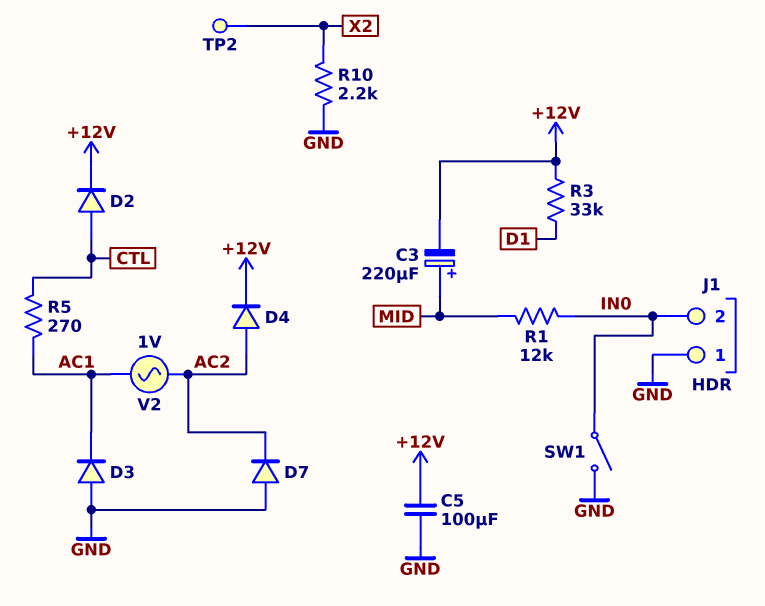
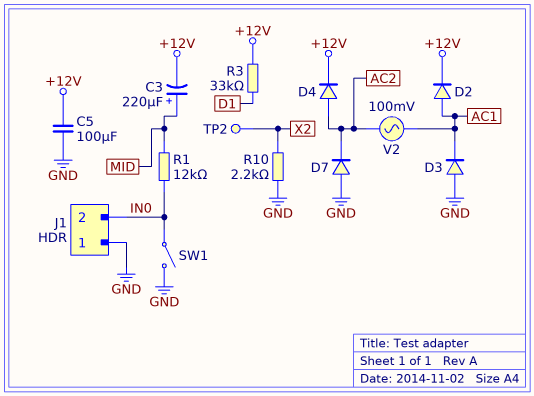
D2: diode (A CTL, K +12V) -> diode (A AC1, K +12V)
R5: 270 (AC1, CTL) -> none
V2: AC 1V (AC1, AC2) -> AC 100mV (AC1, AC2)

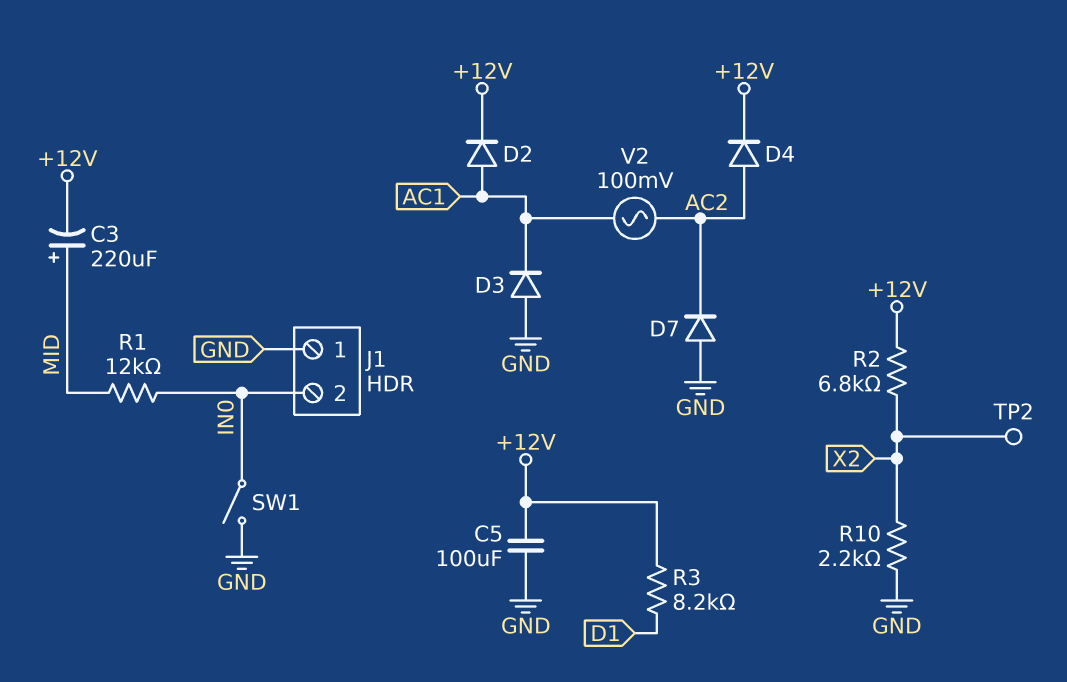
R2: none -> 6.8k (+12V, X2)
R3: 33k (+12V, D1) -> 8.2k (+12V, D1)

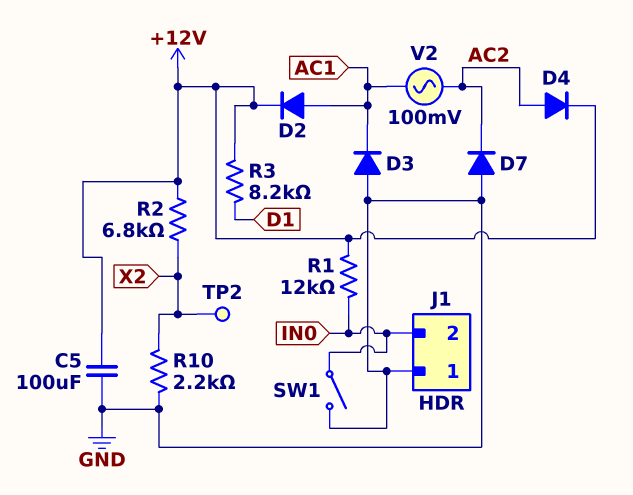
C3: 220uF (plus MID, minus +12V) -> none
R1: 12k (IN0, MID) -> 12k (+12V, IN0)

